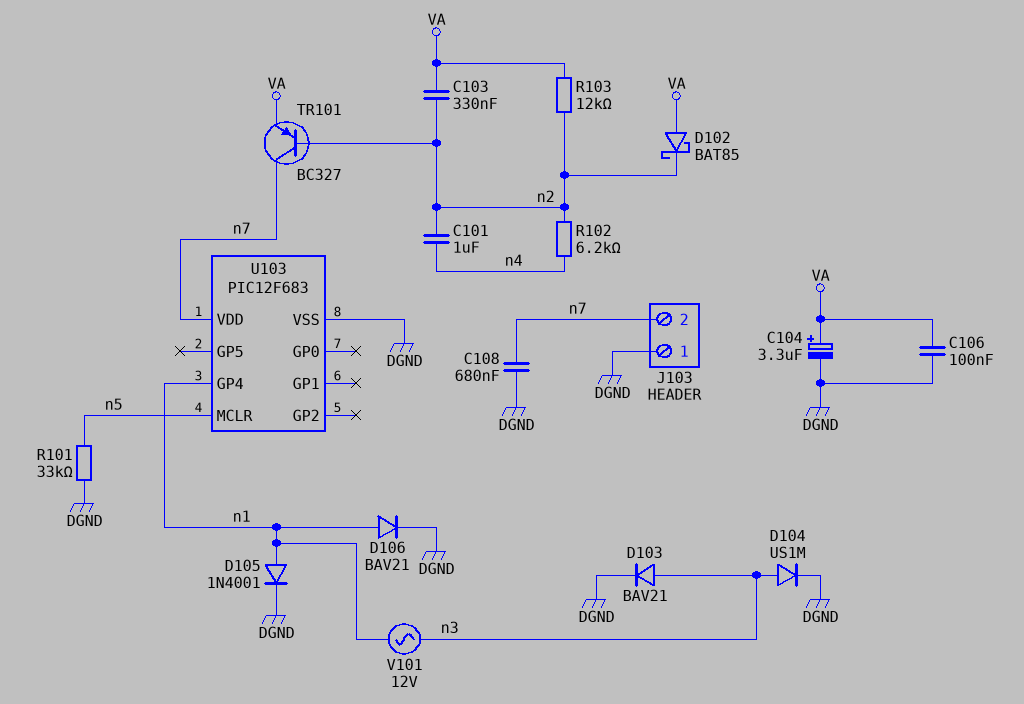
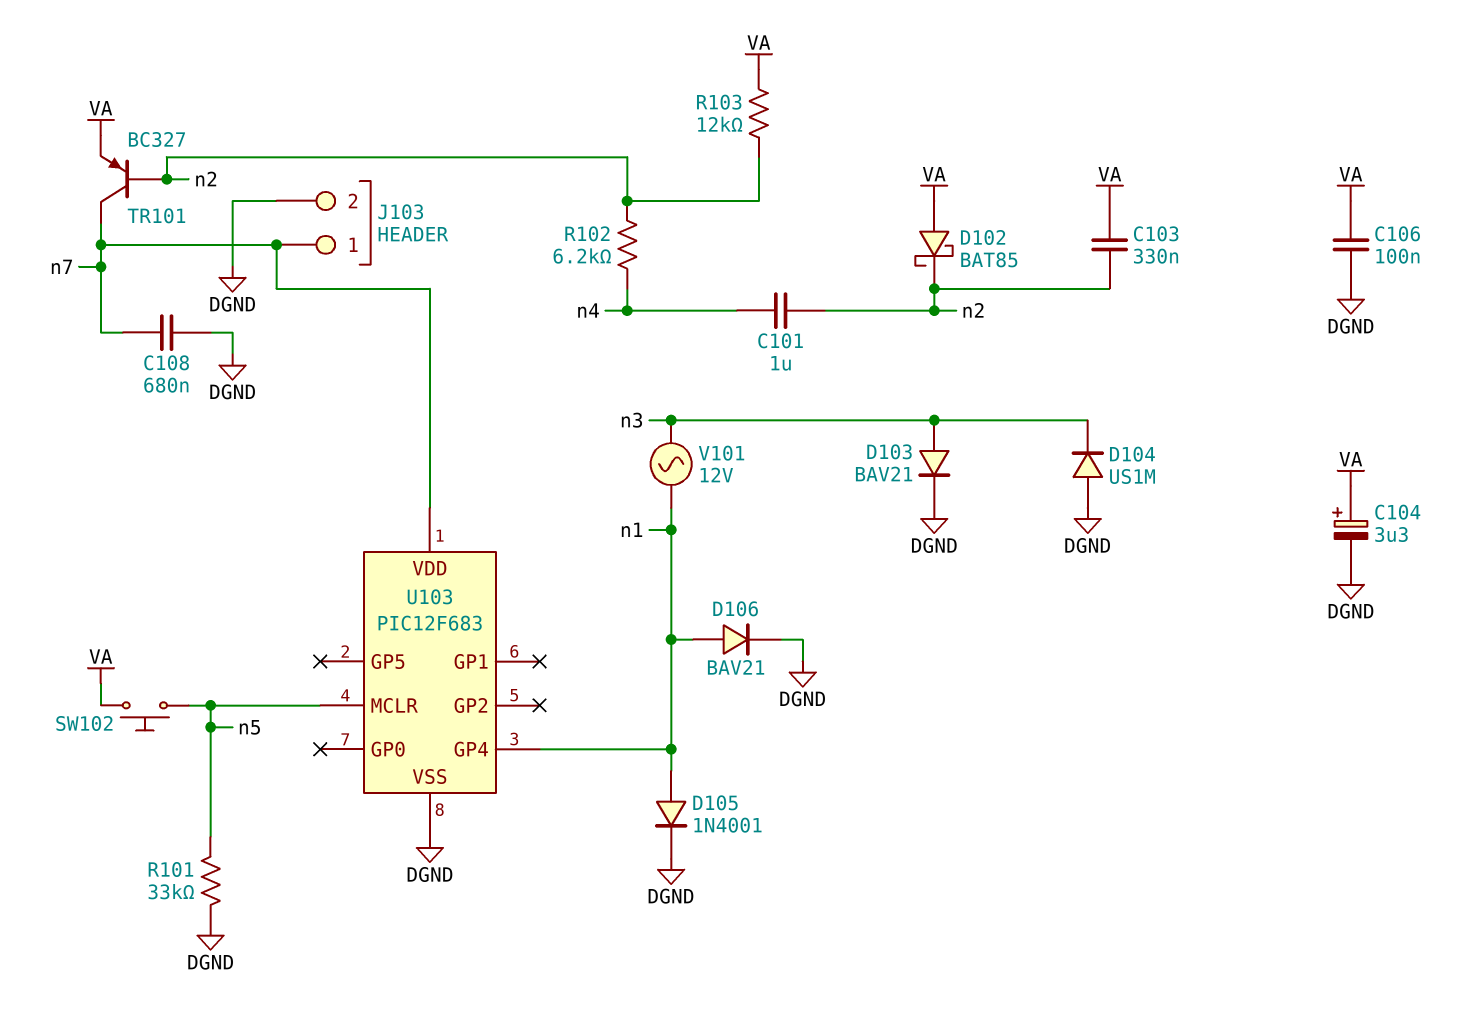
D104: diode US1M (A n3, K DGND) -> diode US1M (A DGND, K n3)
J103 pin 1: DGND -> n7
J103 pin 2: n7 -> DGND
SW102: none -> button (VA, n5)

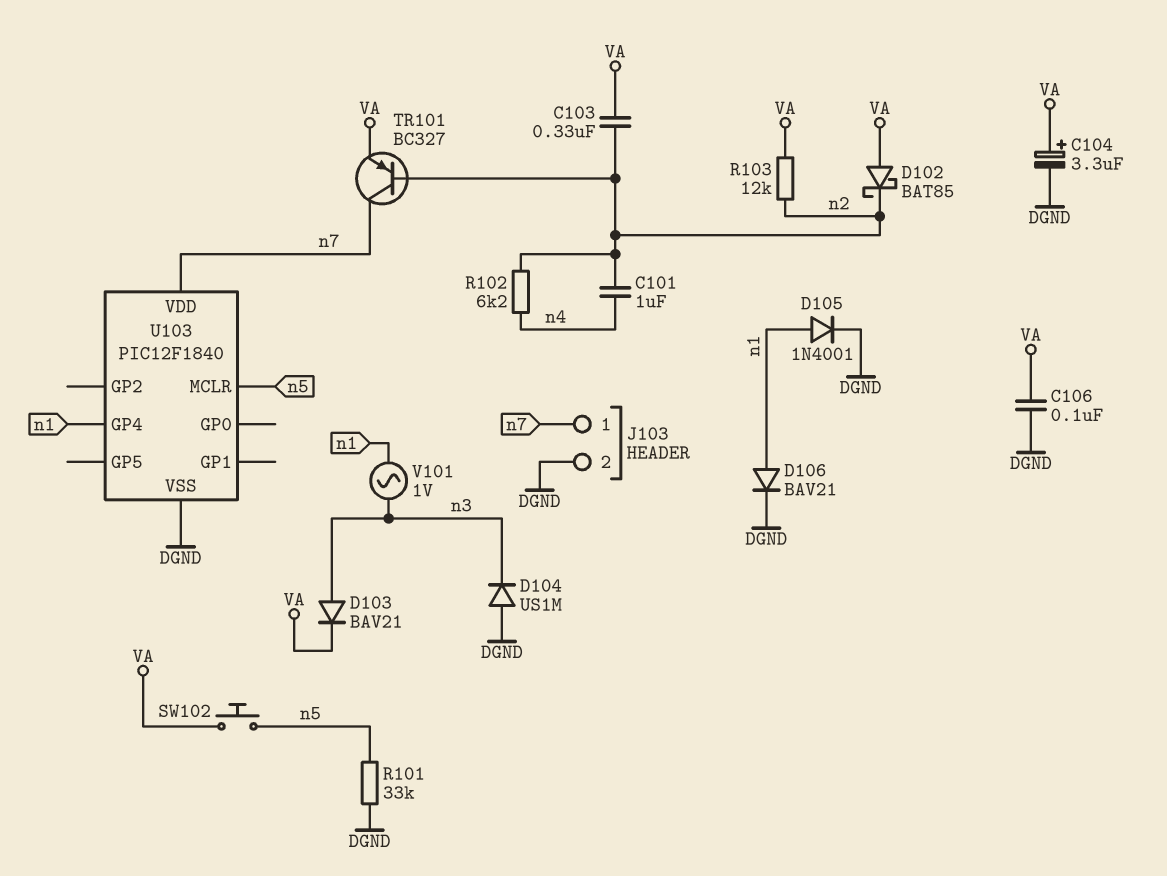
C108: 680nF (DGND, n7) -> none
D103: diode BAV21 (A n3, K DGND) -> diode BAV21 (A n3, K VA)
U103: PIC12F683 -> PIC12F1840
V101: AC 12V (n1, n3) -> AC 1V (n1, n3)

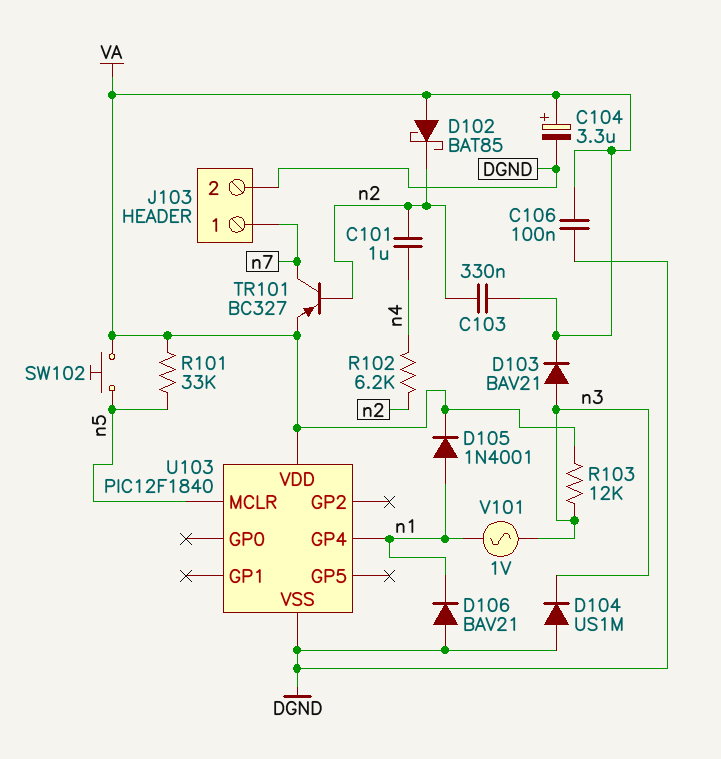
D105: diode 1N4001 (A n1, K DGND) -> diode 1N4001 (A n1, K VA)
D106: diode BAV21 (A n1, K DGND) -> diode BAV21 (A DGND, K n1)
R101: 33k (DGND, n5) -> 33k (VA, n5)
R103: 12k (VA, n2) -> 12k (VA, n3)
U103 pin VDD: n7 -> VA

